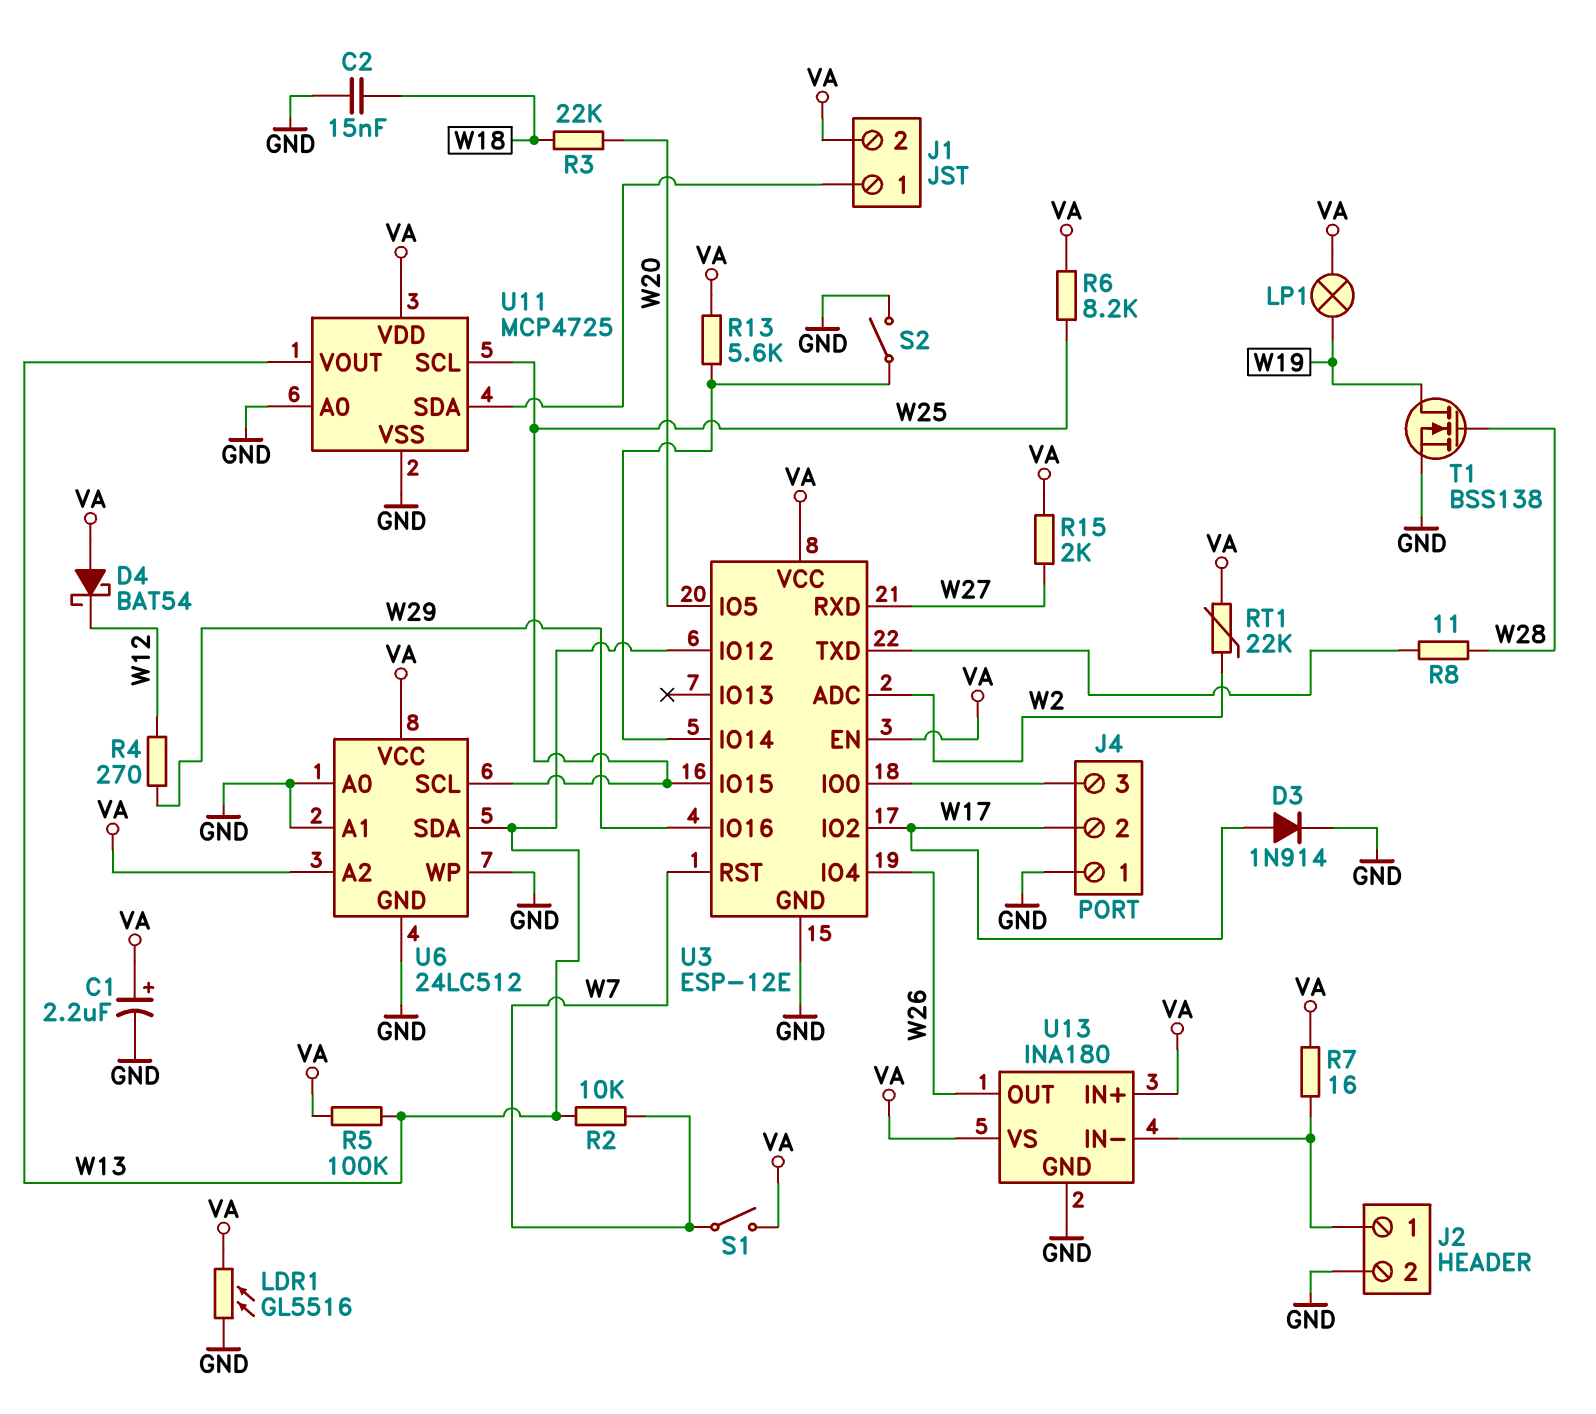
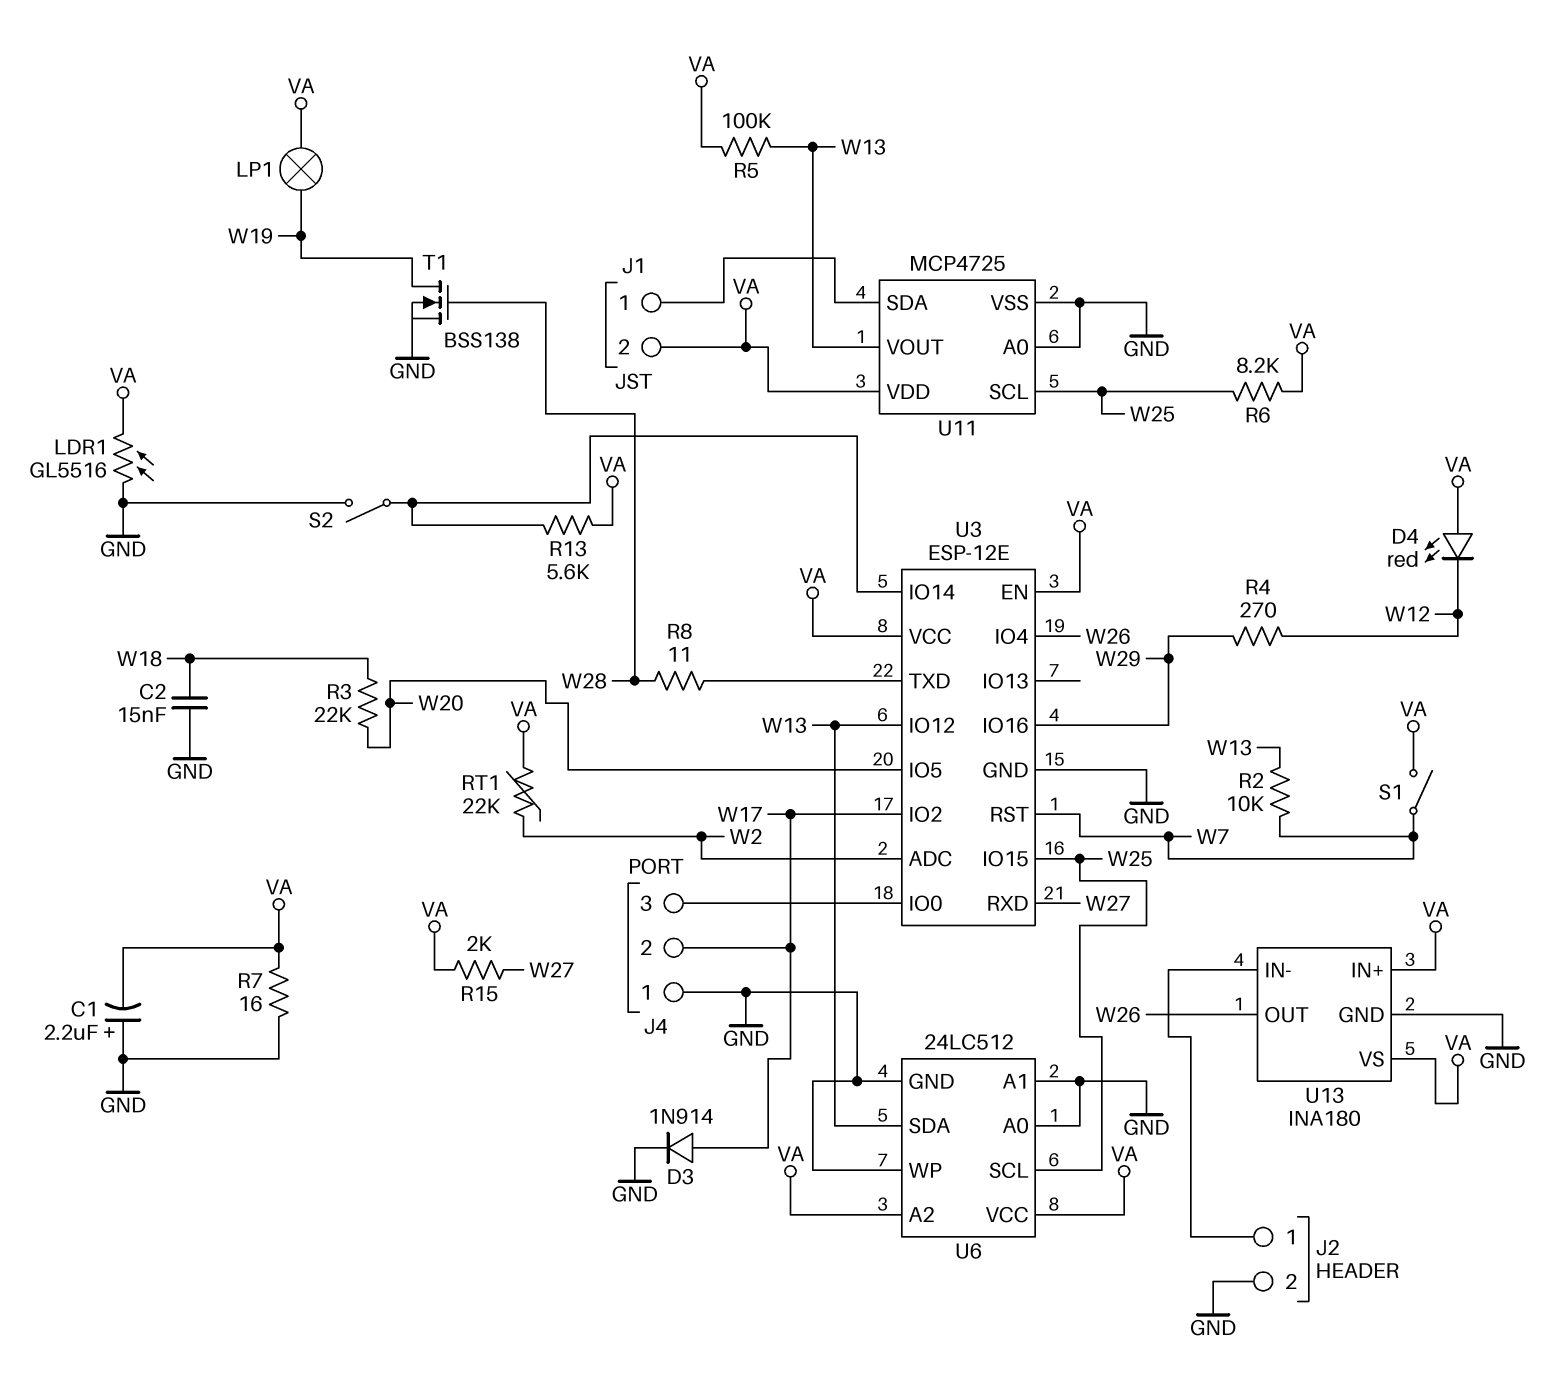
C1: 2.2uF (plus VA, minus GND) -> 2.2uF (plus GND, minus VA)
D4: schottky BAT54 (A VA, K W12) -> LED red (A VA, K W12)
R7: 16 (J2/1, VA) -> 16 (GND, VA)

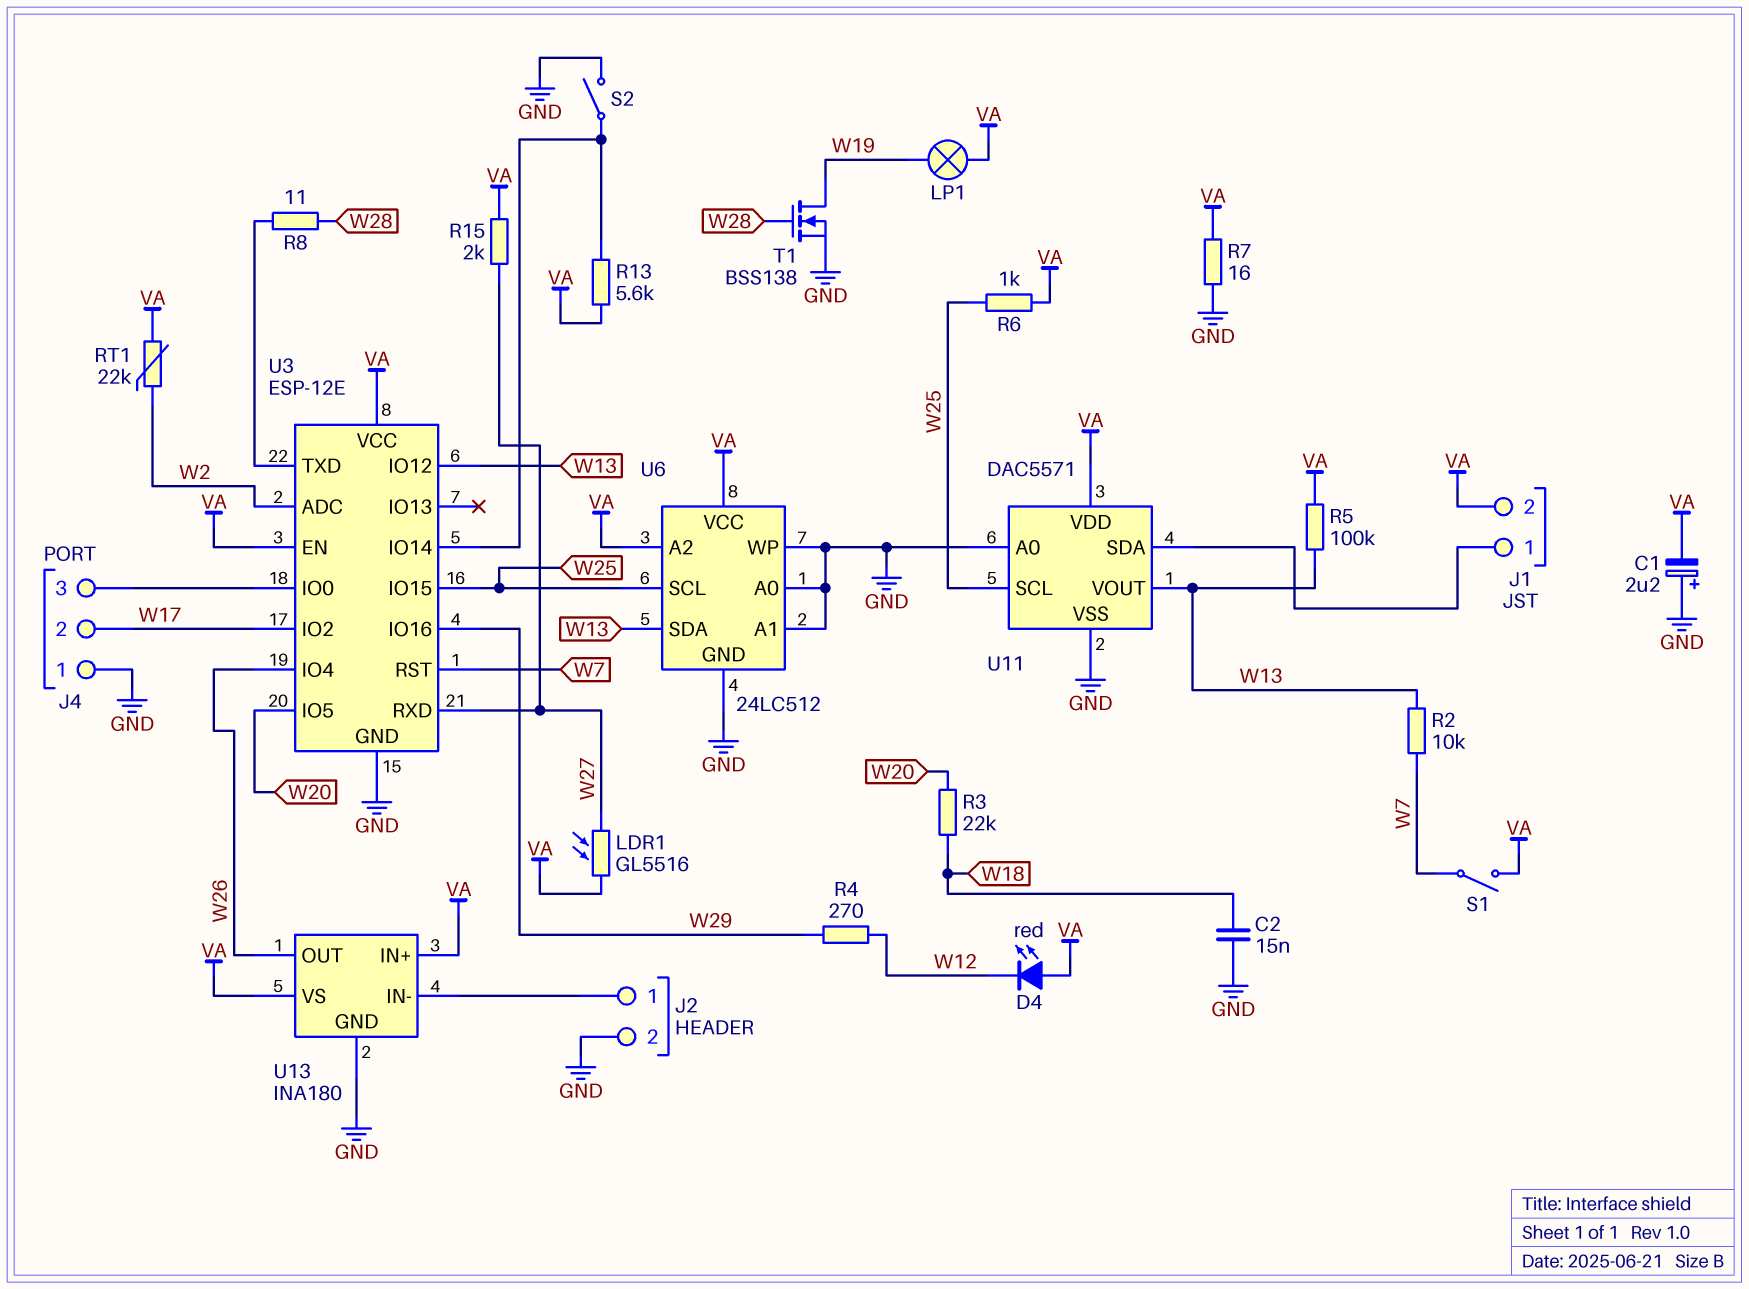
D3: diode 1N914 (A W17, K GND) -> none
LDR1: GL5516 (GND, VA) -> GL5516 (VA, W27)
R6: 8.2k (VA, W25) -> 1k (VA, W25)
U11: MCP4725 -> DAC5571

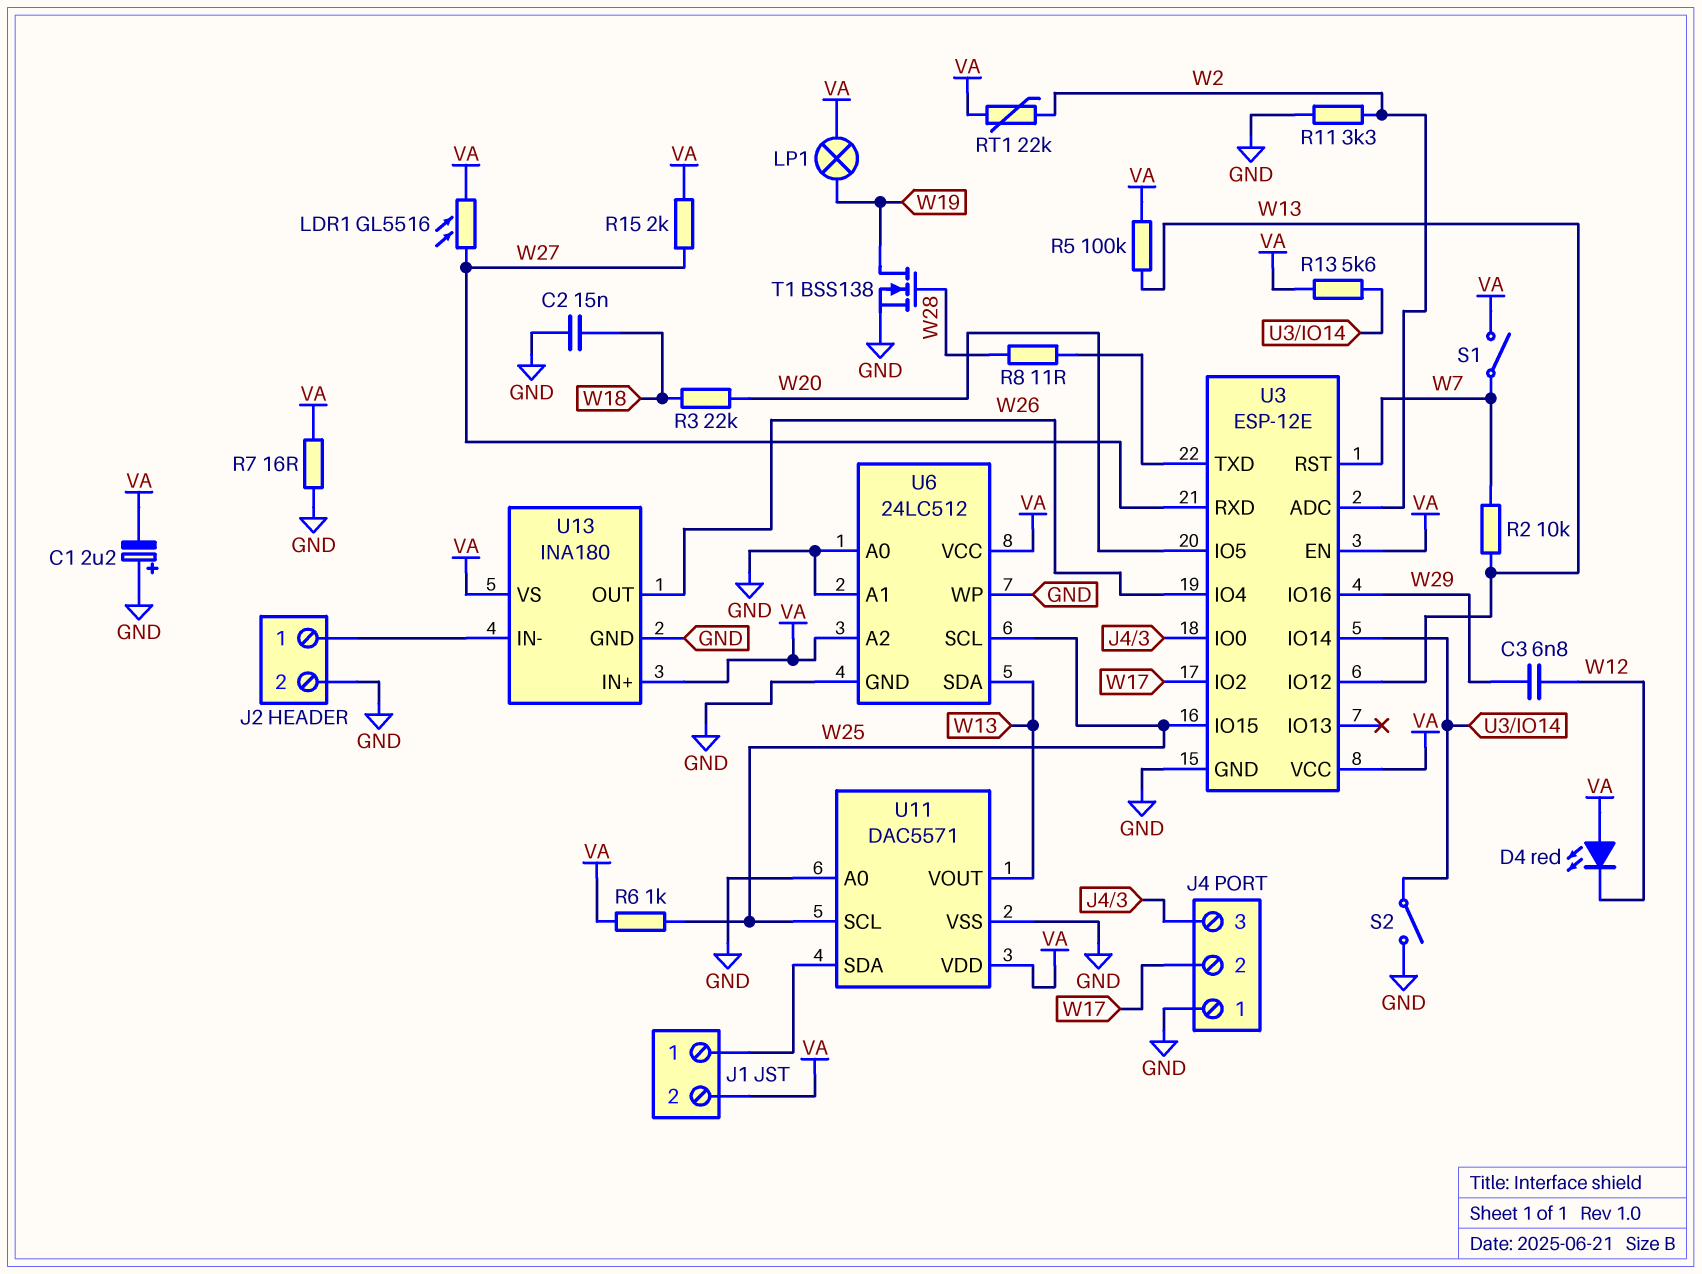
C3: none -> 6.8nF (W12, W29)
R4: 270 (W12, W29) -> none
R11: none -> 3.3k (GND, W2)

